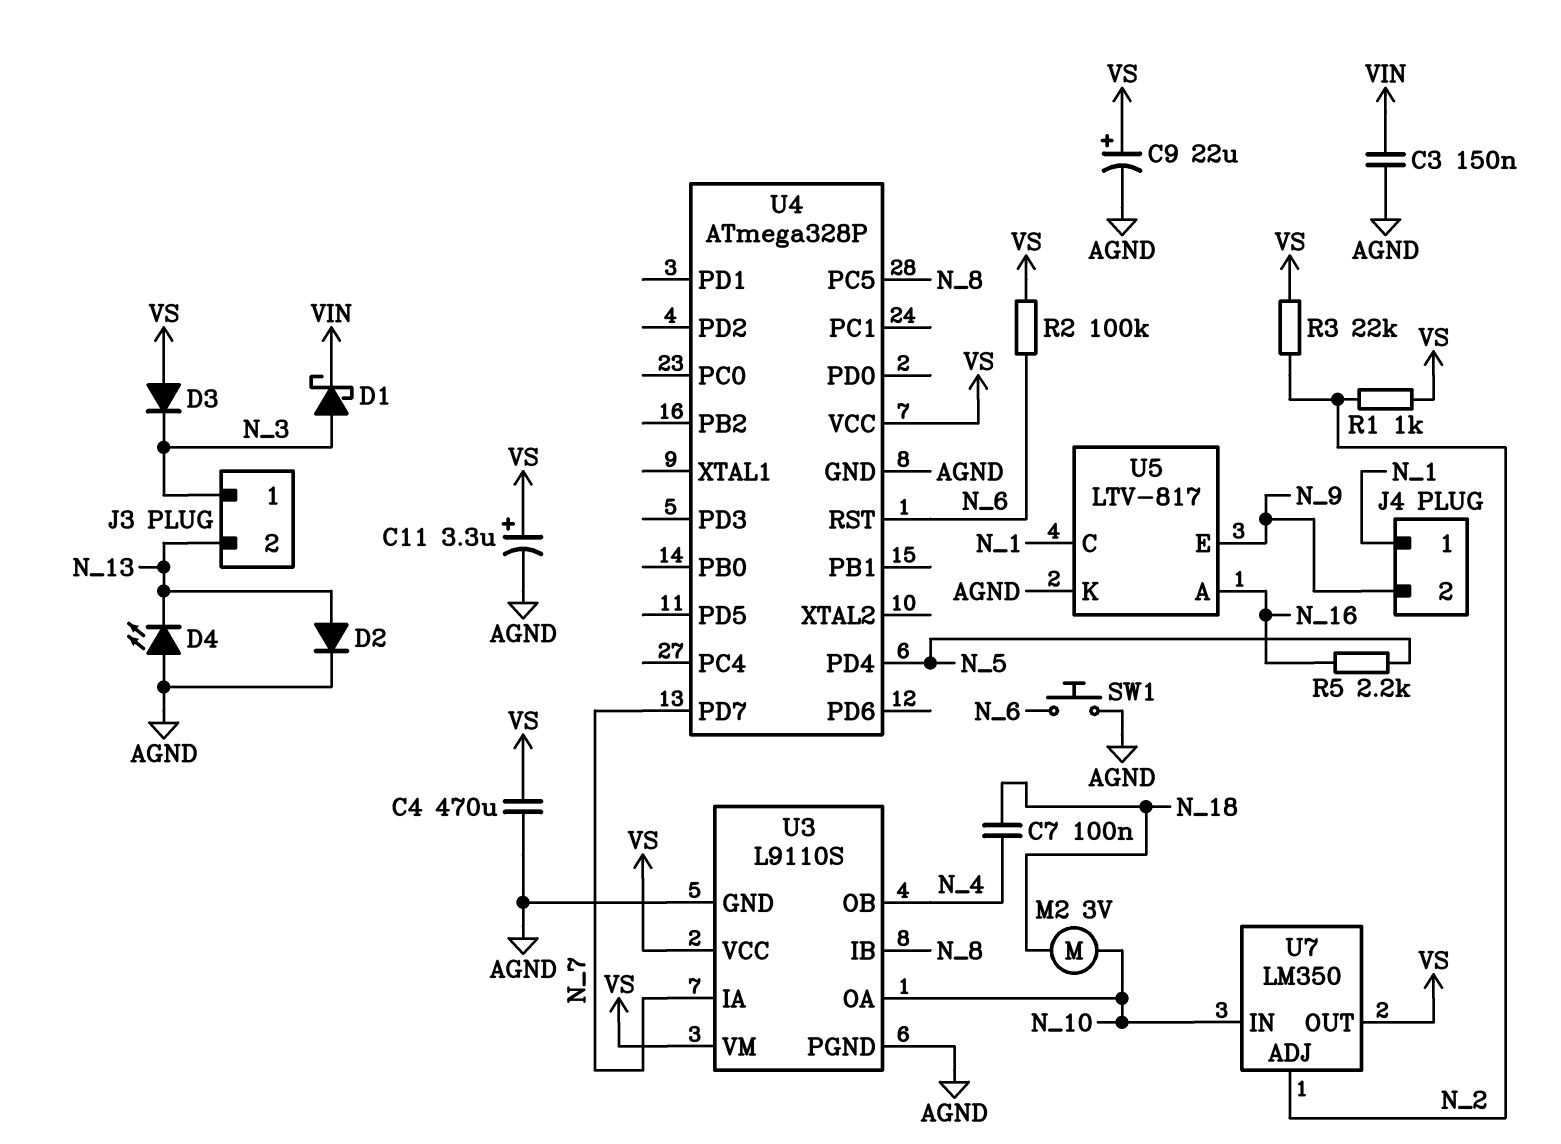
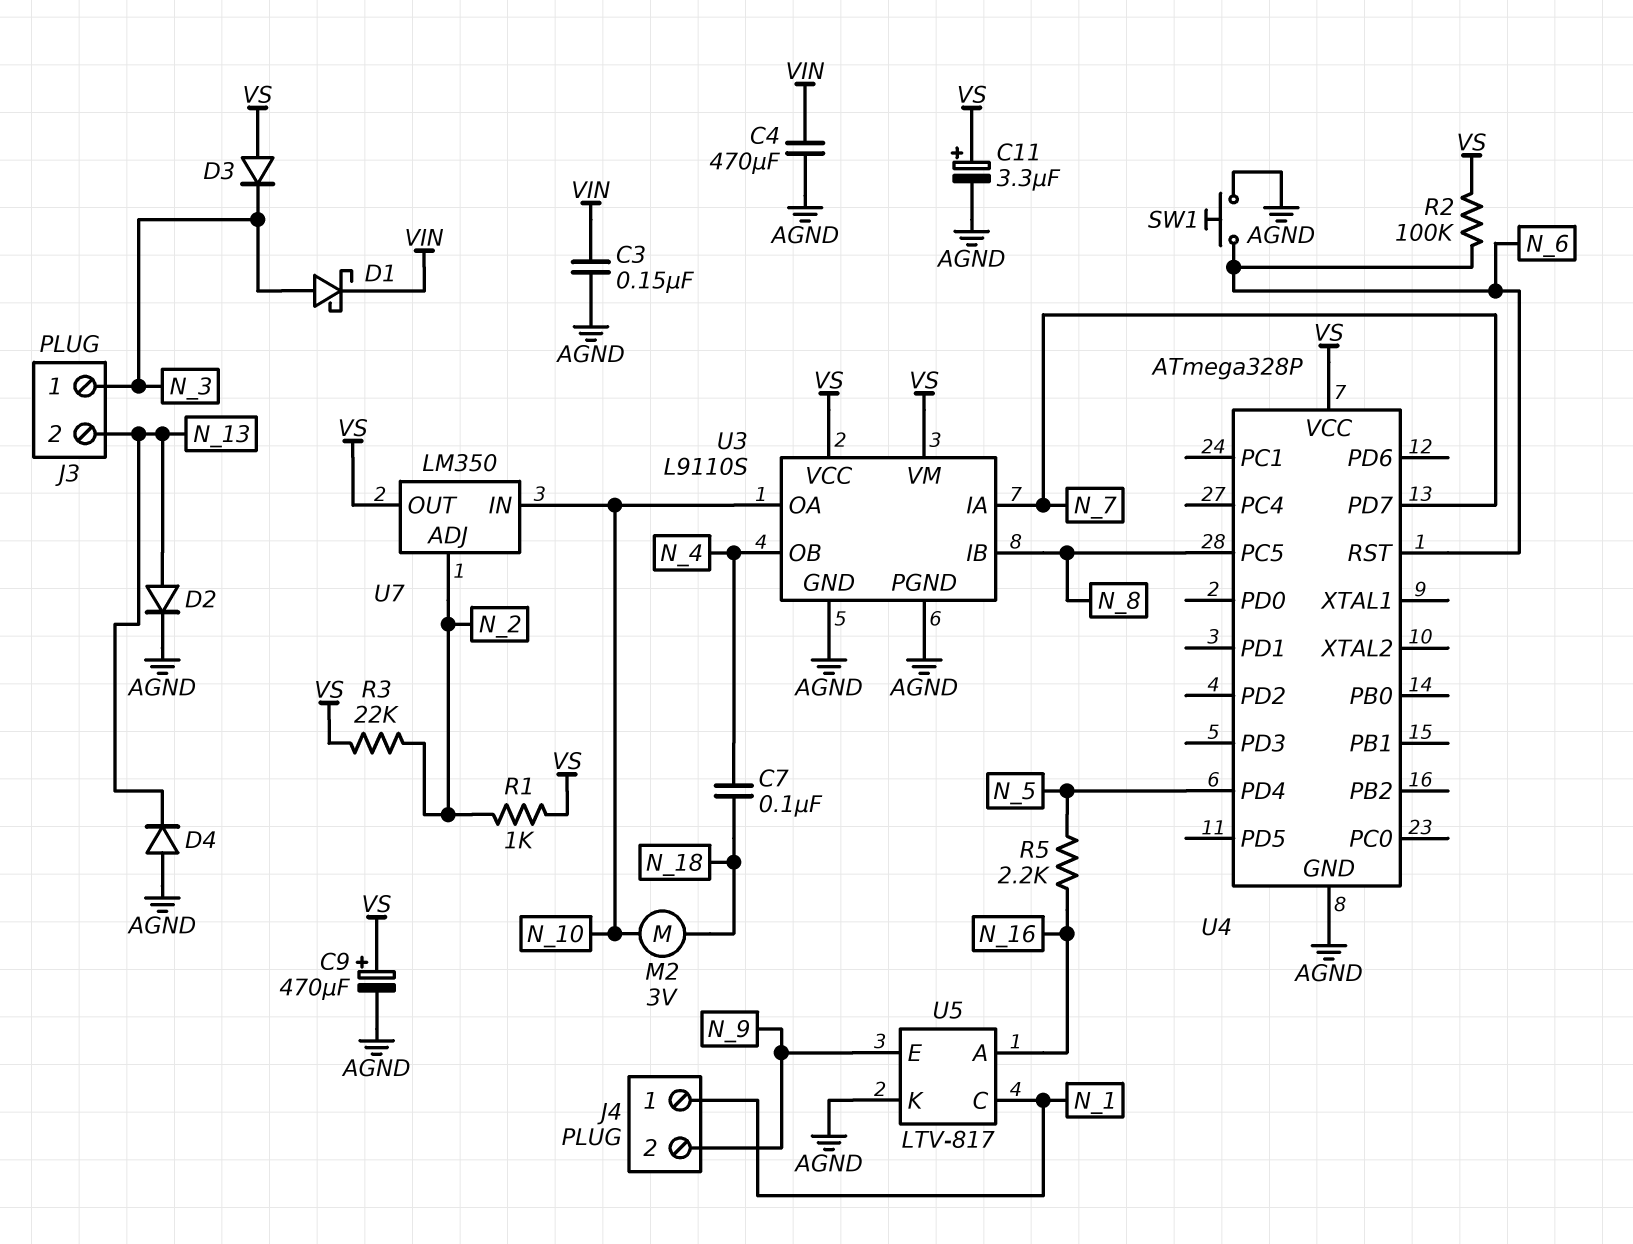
C4: 470uF (AGND, VS) -> 470uF (AGND, VIN)
C9: 22uF (plus VS, minus AGND) -> 470uF (plus VS, minus AGND)
D4: LED (A AGND, K N_13) -> diode (A AGND, K N_13)

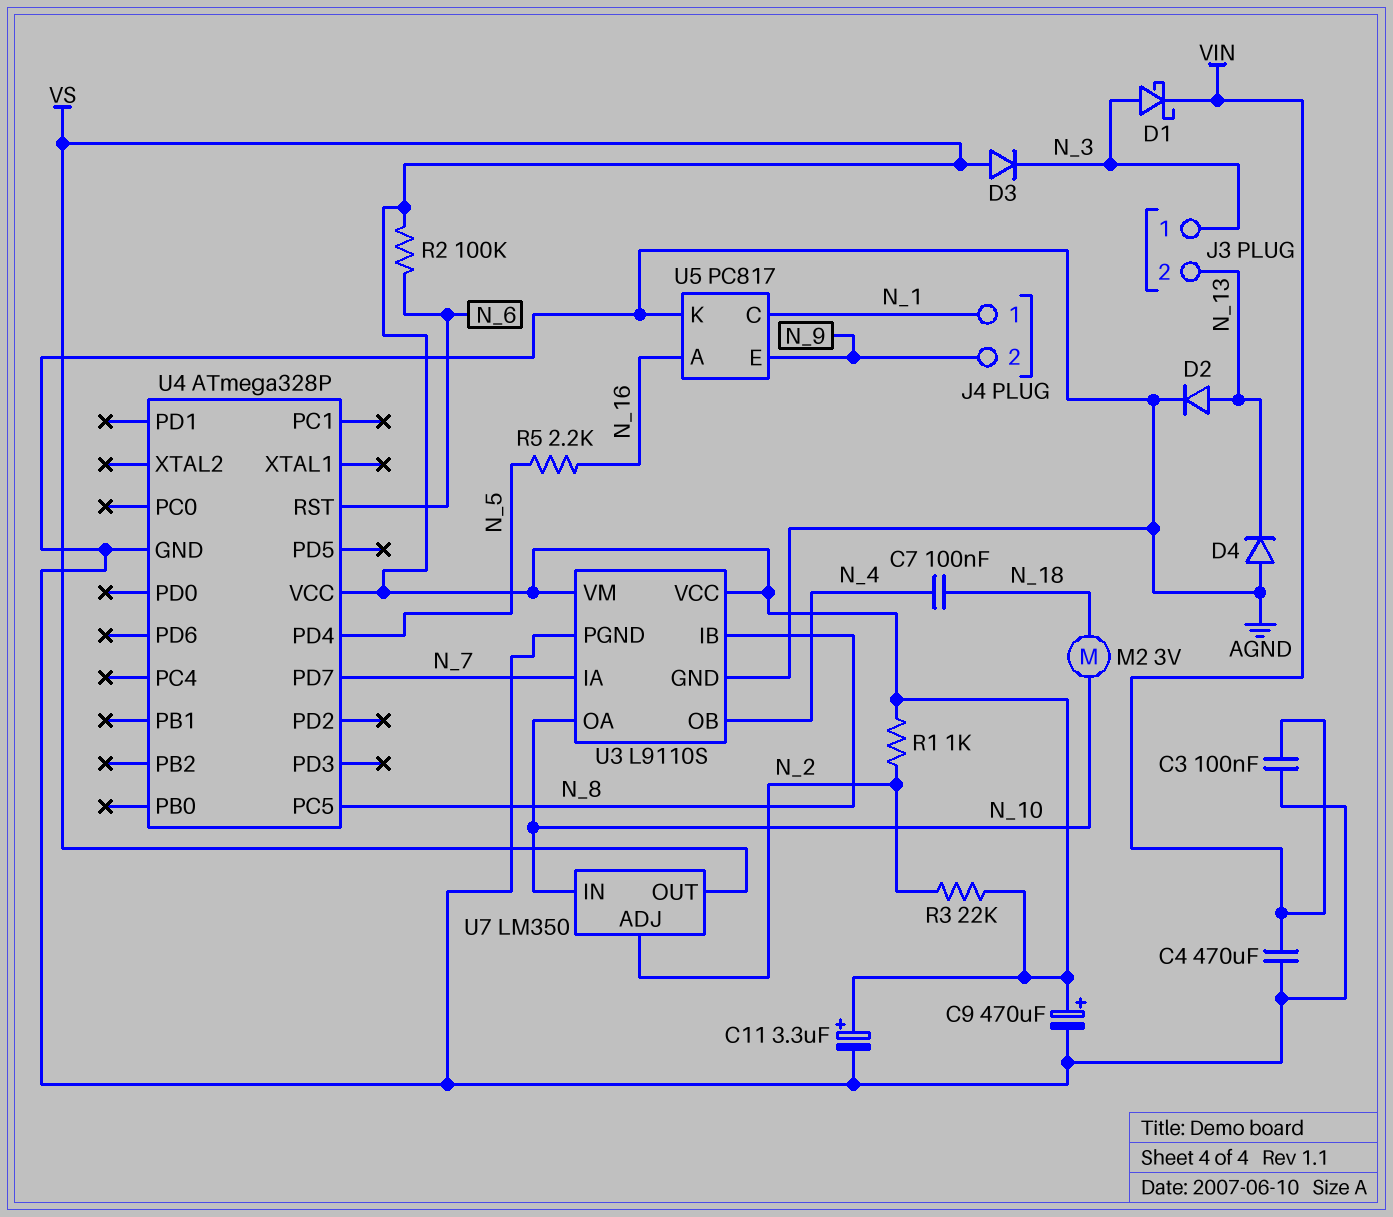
C3: 150nF (AGND, VIN) -> 100nF (AGND, VIN)
SW1: button (AGND, N_6) -> none
U5: LTV-817 -> PC817

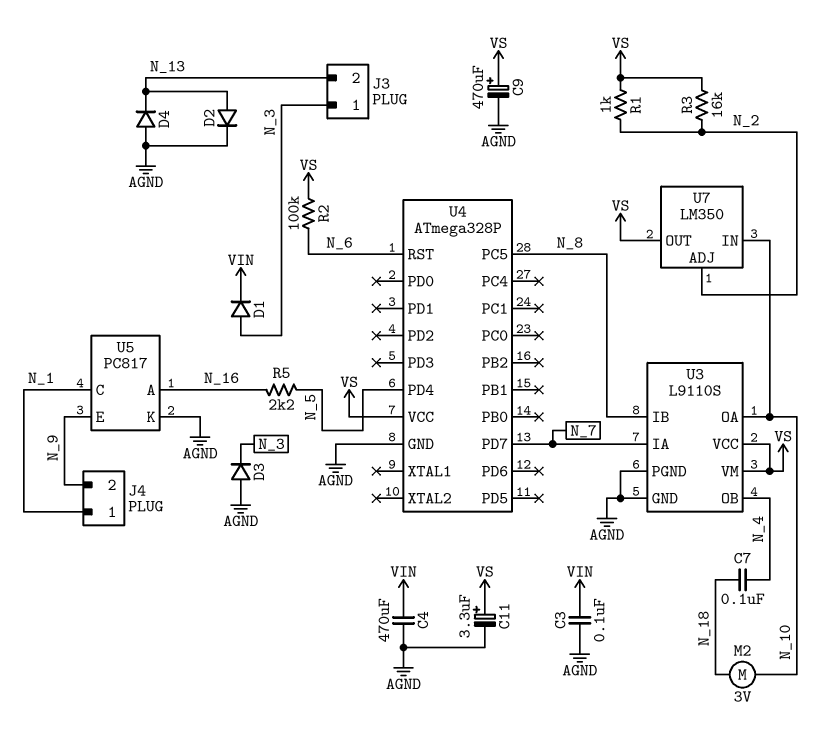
D1: schottky (A N_3, K VIN) -> diode (A N_3, K VIN)
D3: diode (A VS, K N_3) -> diode (A AGND, K N_3)
R3: 22k (N_2, VS) -> 16k (N_2, VS)

